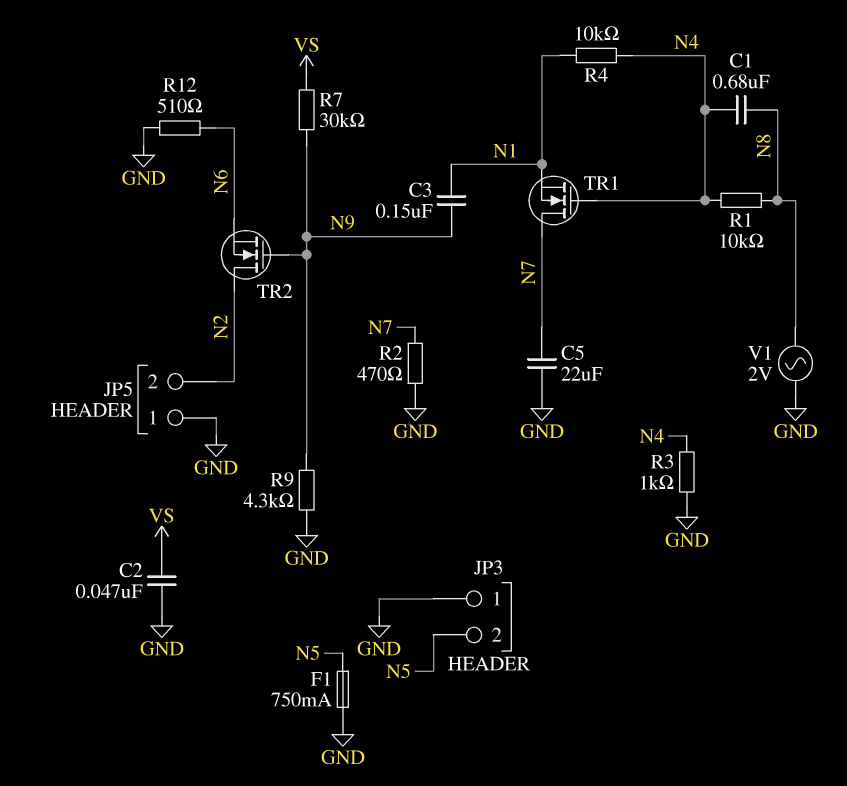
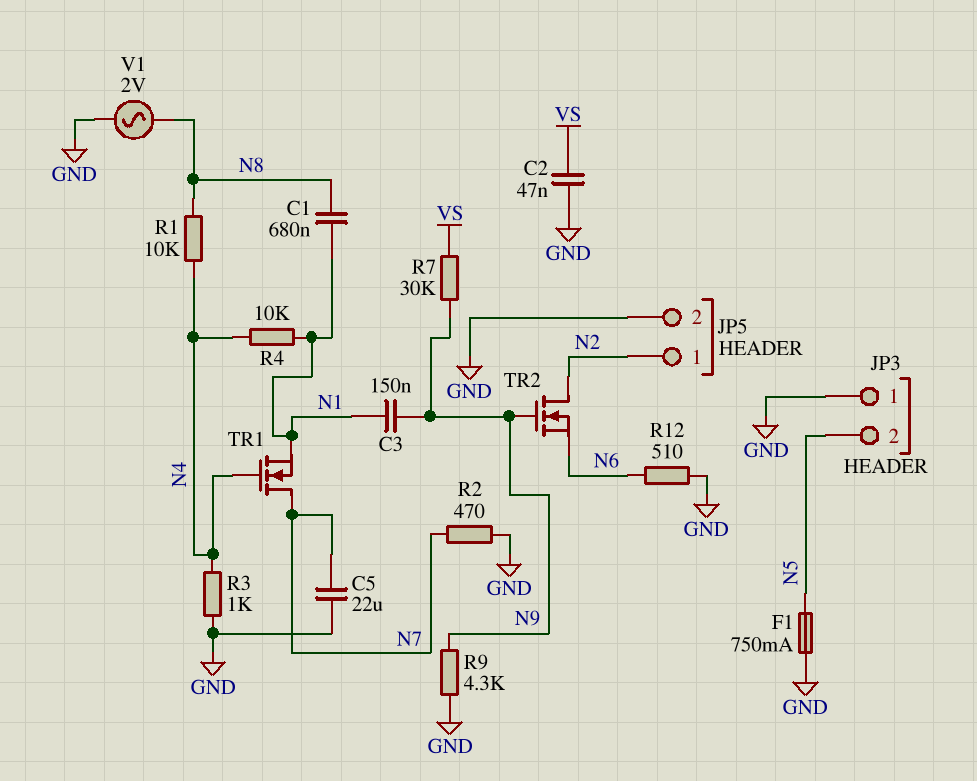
C1: 680nF (N4, N8) -> 680nF (N1, N8)
JP5 pin 1: GND -> N2
JP5 pin 2: N2 -> GND

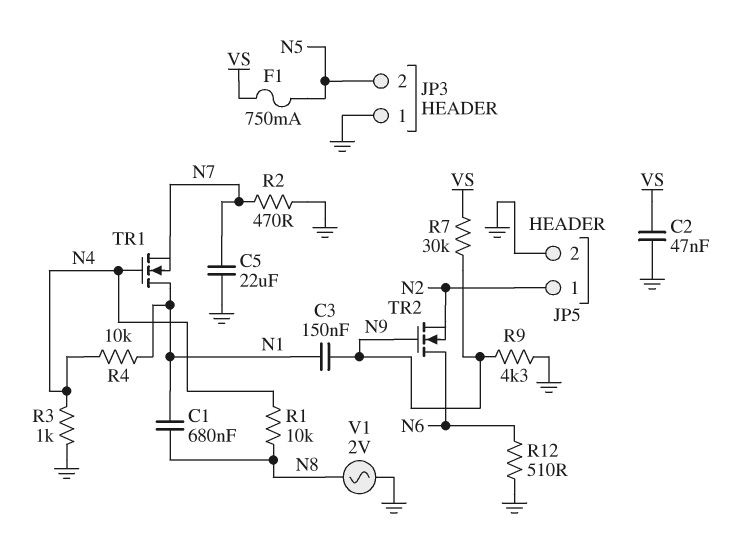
F1: 750mA (GND, N5) -> 750mA (N5, VS)
TR1: NMOS (G N4, D N7, S N1) -> NMOS (G N4, D N1, S N7)
TR2: NMOS (G N9, D N2, S N6) -> NMOS (G N9, D N6, S N2)

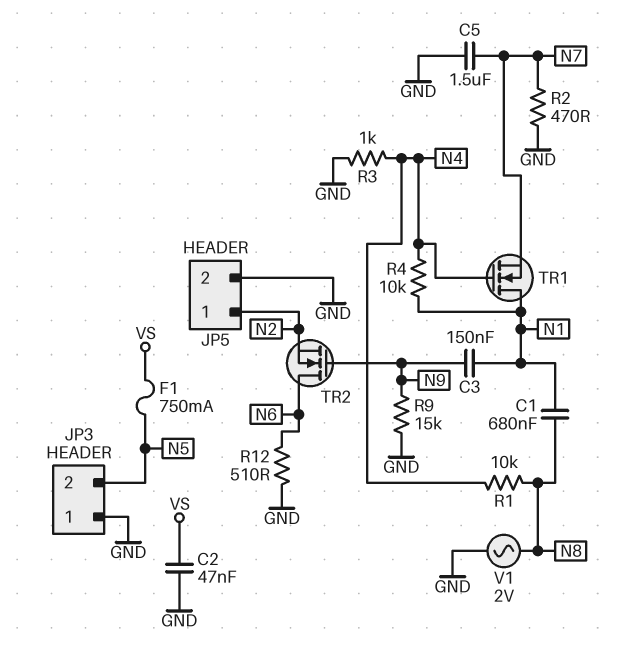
C5: 22uF (GND, N7) -> 1.5uF (GND, N7)
R7: 30k (N9, VS) -> none
R9: 4.3k (GND, N9) -> 15k (GND, N9)

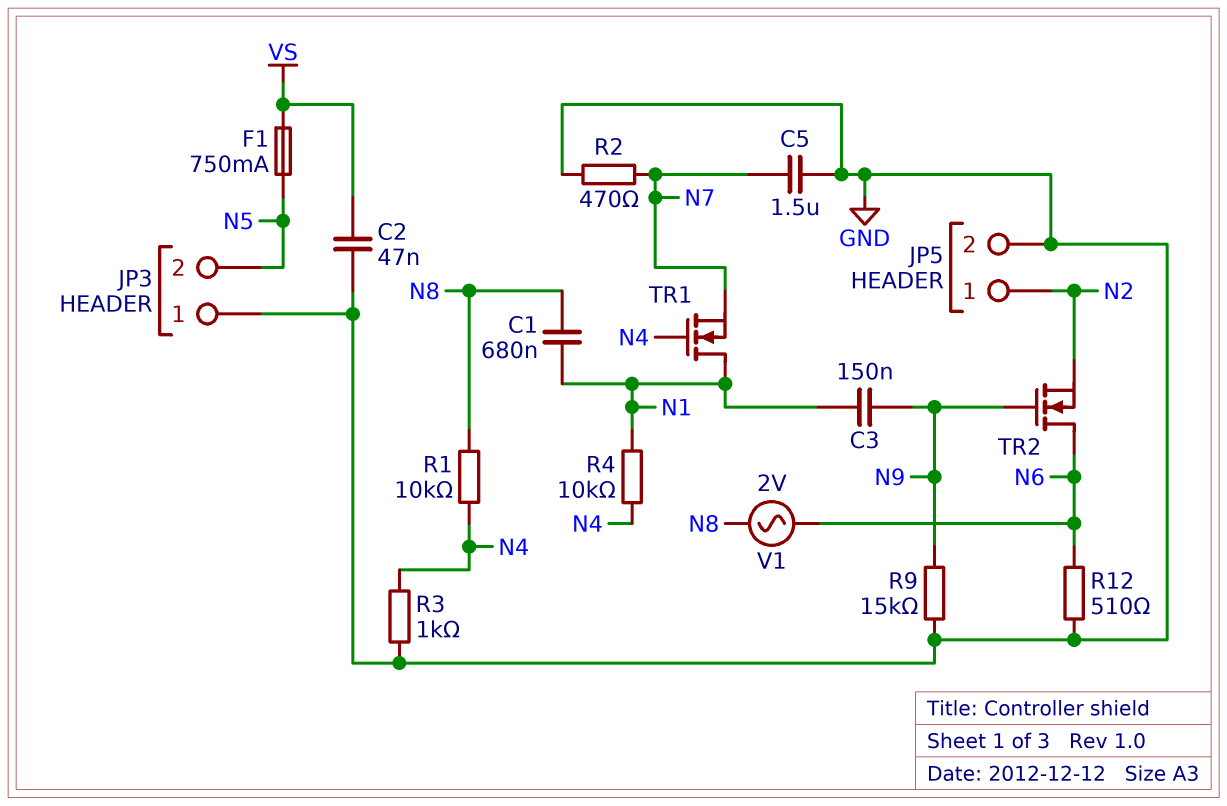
V1: AC 2V (GND, N8) -> AC 2V (N6, N8)

